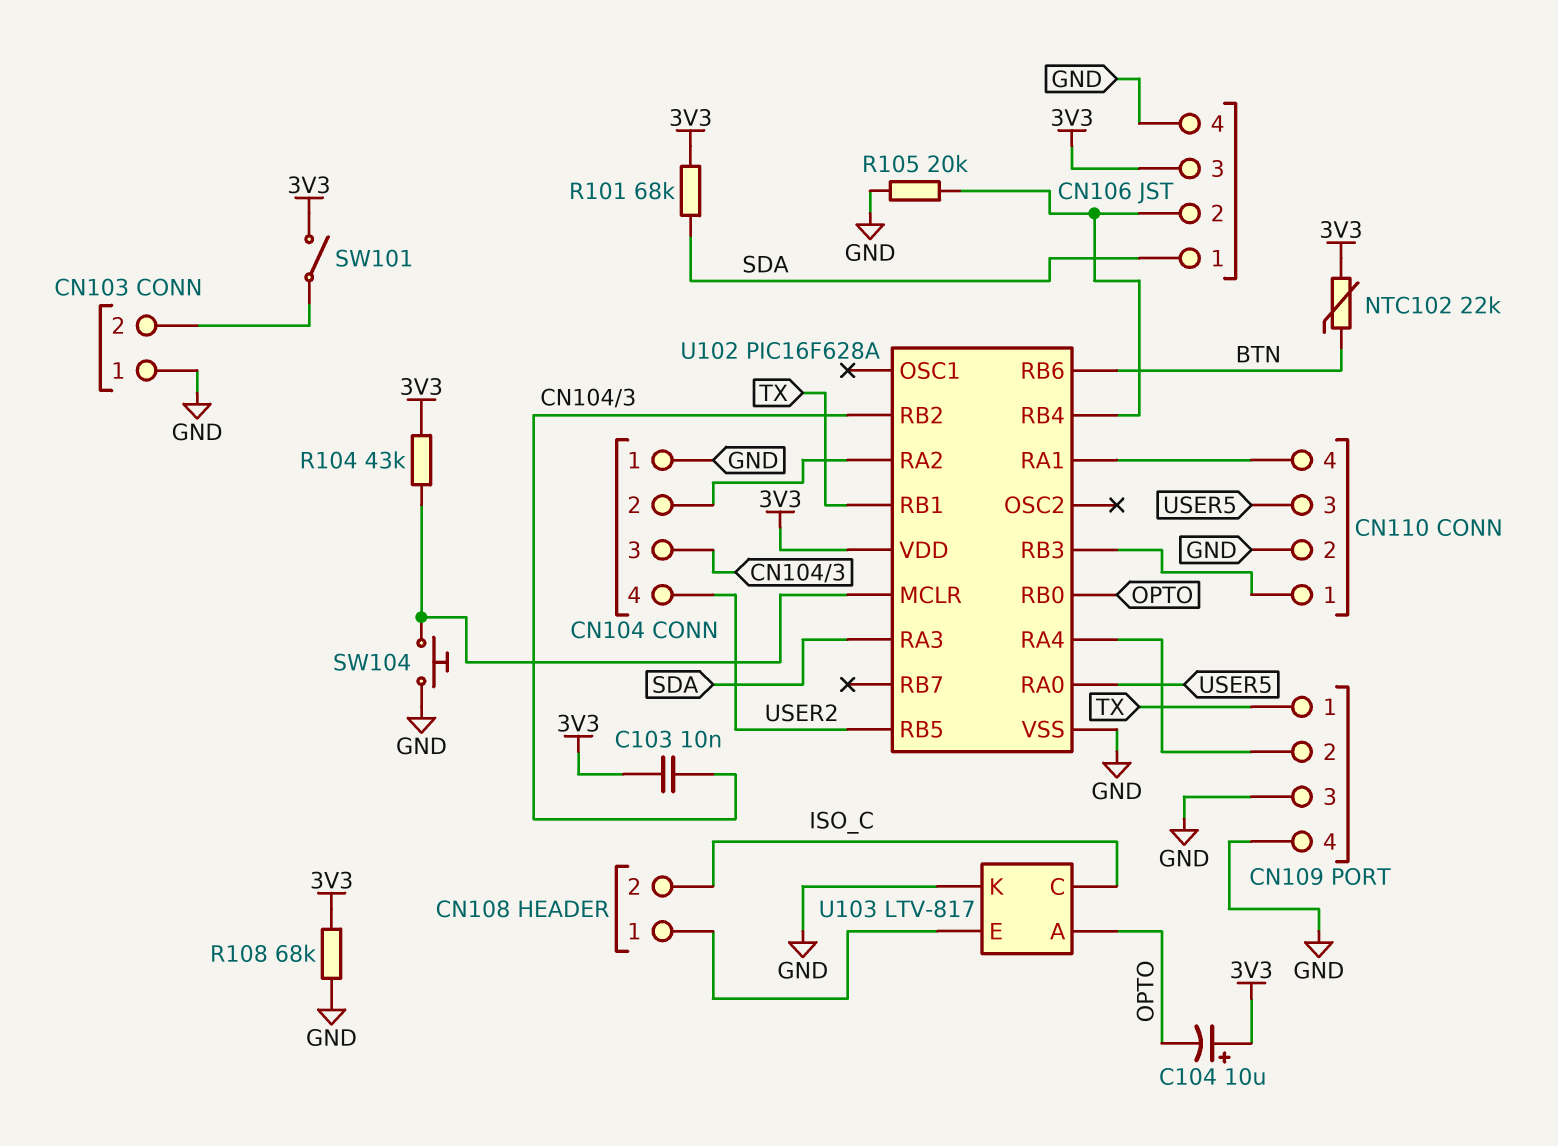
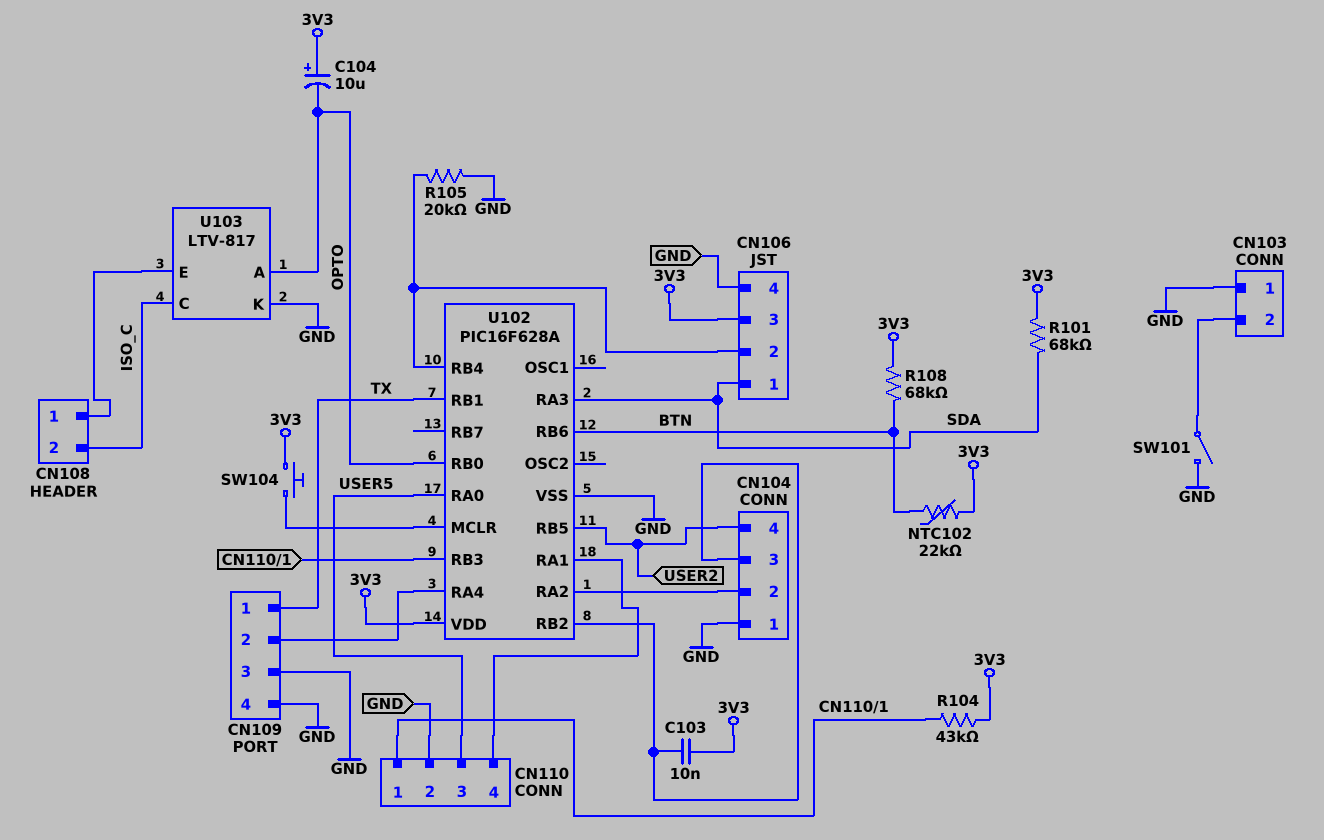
R104: 43k (3V3, U102/MCLR) -> 43k (3V3, CN110/1)
R108: 68k (3V3, GND) -> 68k (3V3, BTN)
SW101: switch (3V3, CN103/2) -> switch (CN103/2, GND)
SW104: button (GND, U102/MCLR) -> button (3V3, U102/MCLR)

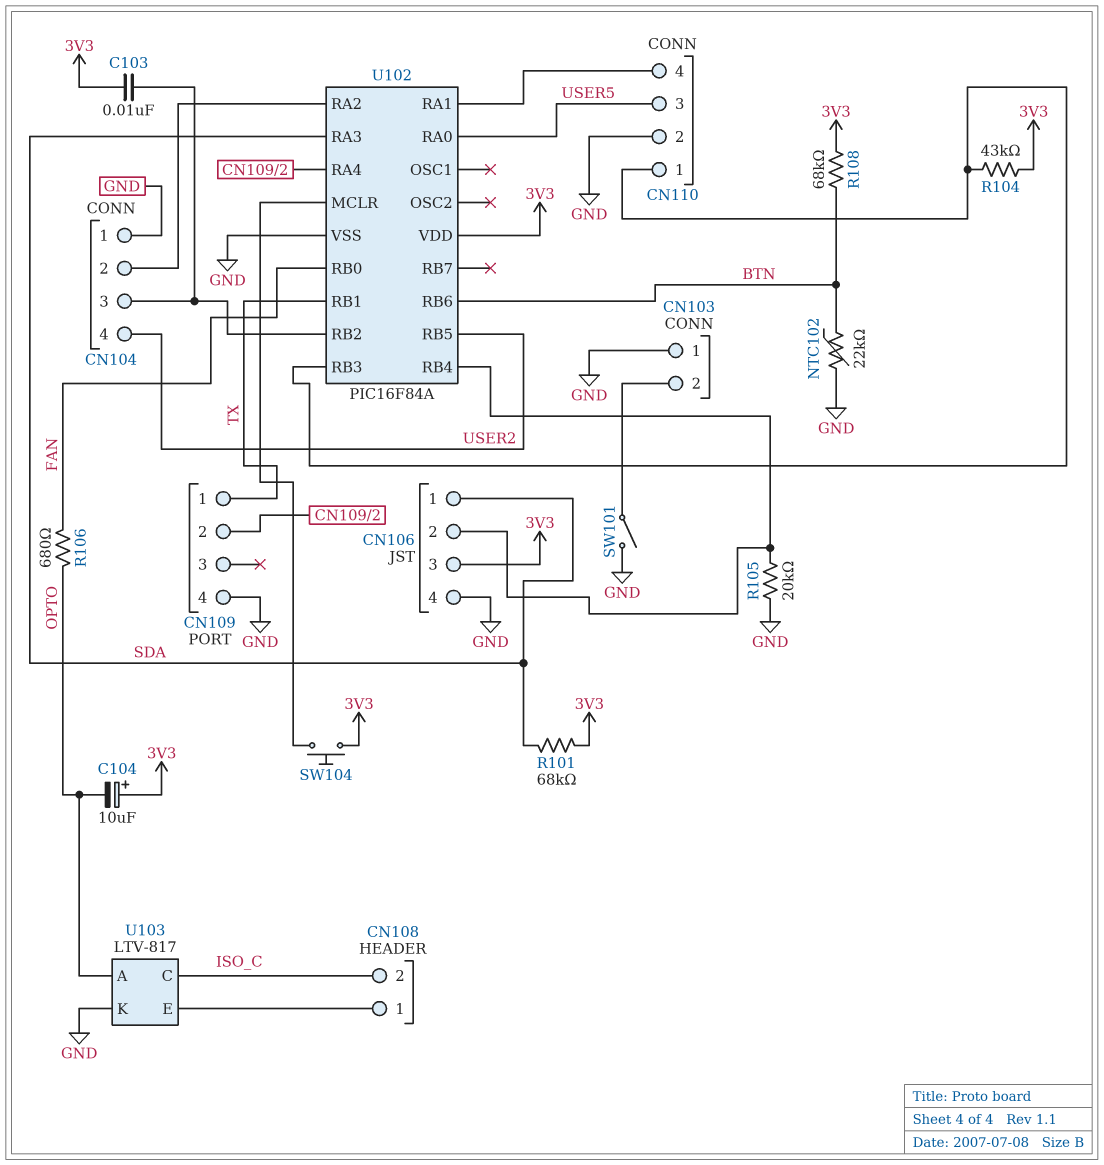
CN109 pin 3: GND -> none
NTC102: 22k (3V3, BTN) -> 22k (BTN, GND)
R106: none -> 680 (FAN, OPTO)
U102: PIC16F628A -> PIC16F84A
U102 pin RB0: OPTO -> FAN

